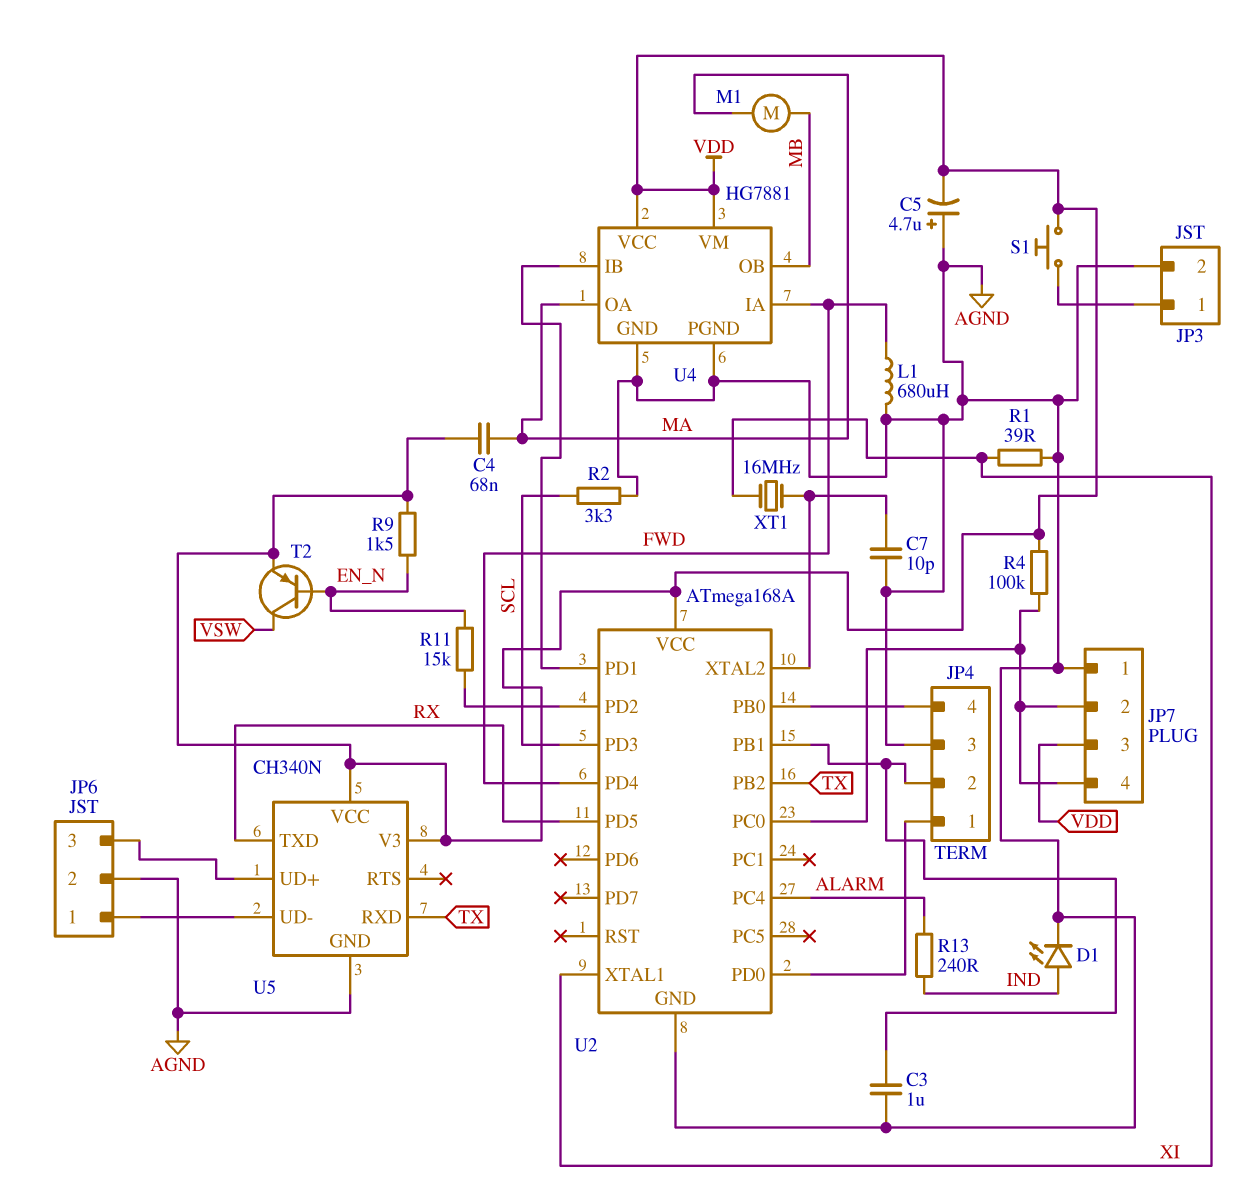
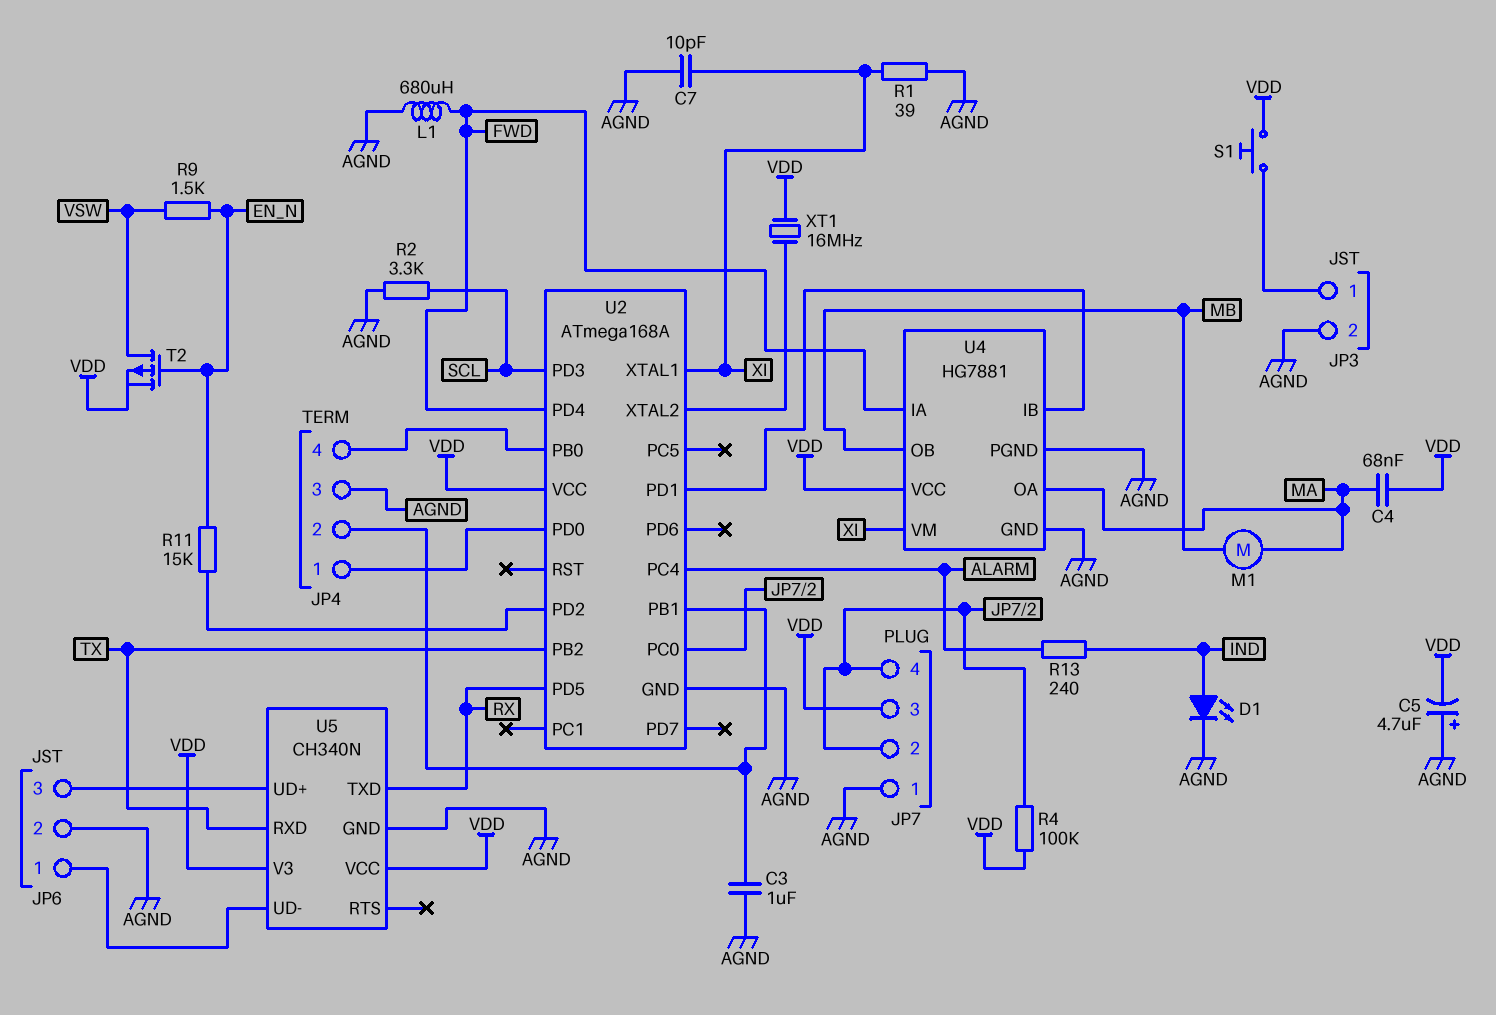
C7: 10pF (AGND, U2/XTAL2) -> 10pF (AGND, XI)
R9: 1.5k (EN_N, VDD) -> 1.5k (EN_N, VSW)
T2: PNP (B EN_N, C VSW, E VDD) -> PMOS (G EN_N, D VSW, S VDD)
U4 pin VM: VDD -> XI
XT1: 16MHz (U2/XTAL2, XI) -> 16MHz (U2/XTAL2, VDD)

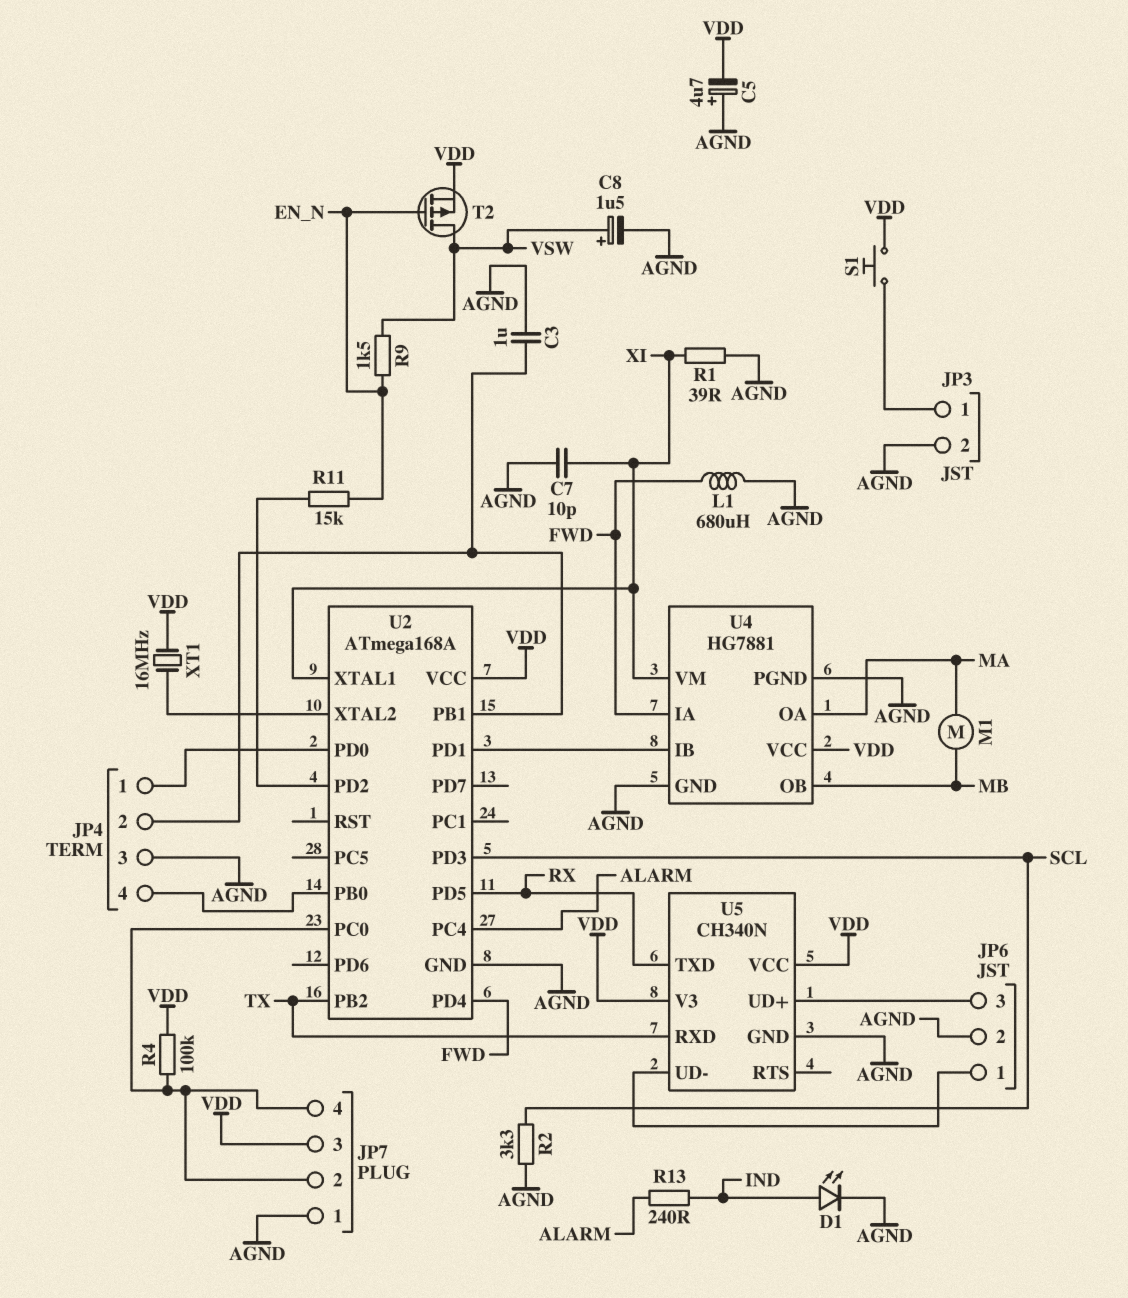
C4: 68nF (MA, VDD) -> none
C8: none -> 1.5uF (plus VSW, minus AGND)

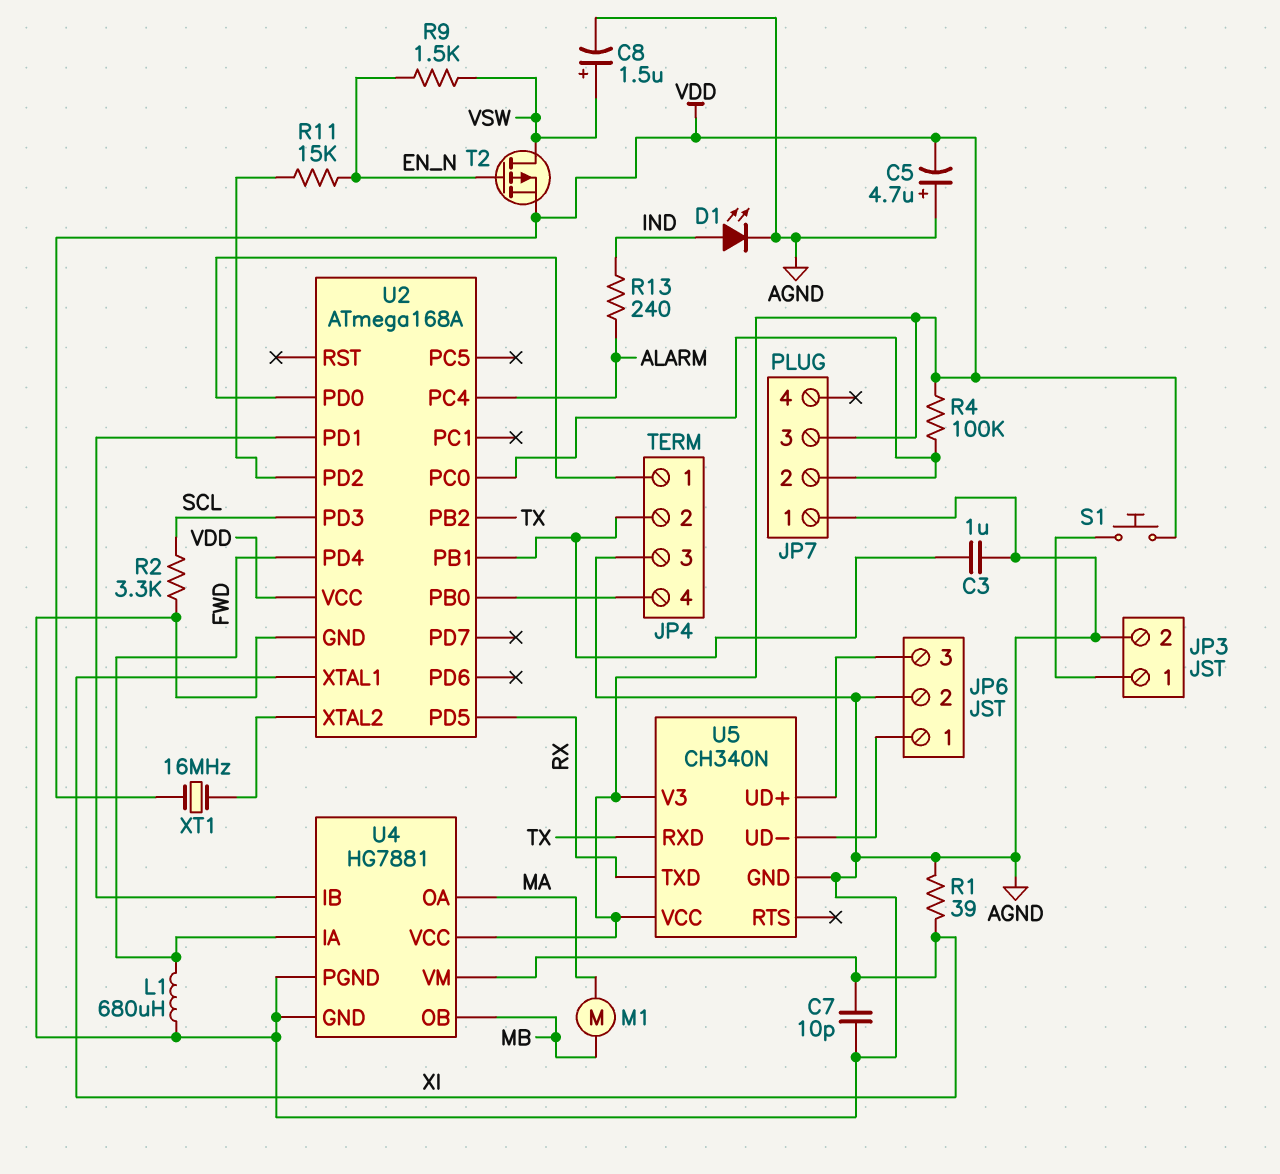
JP7 pin 4: JP7/2 -> none

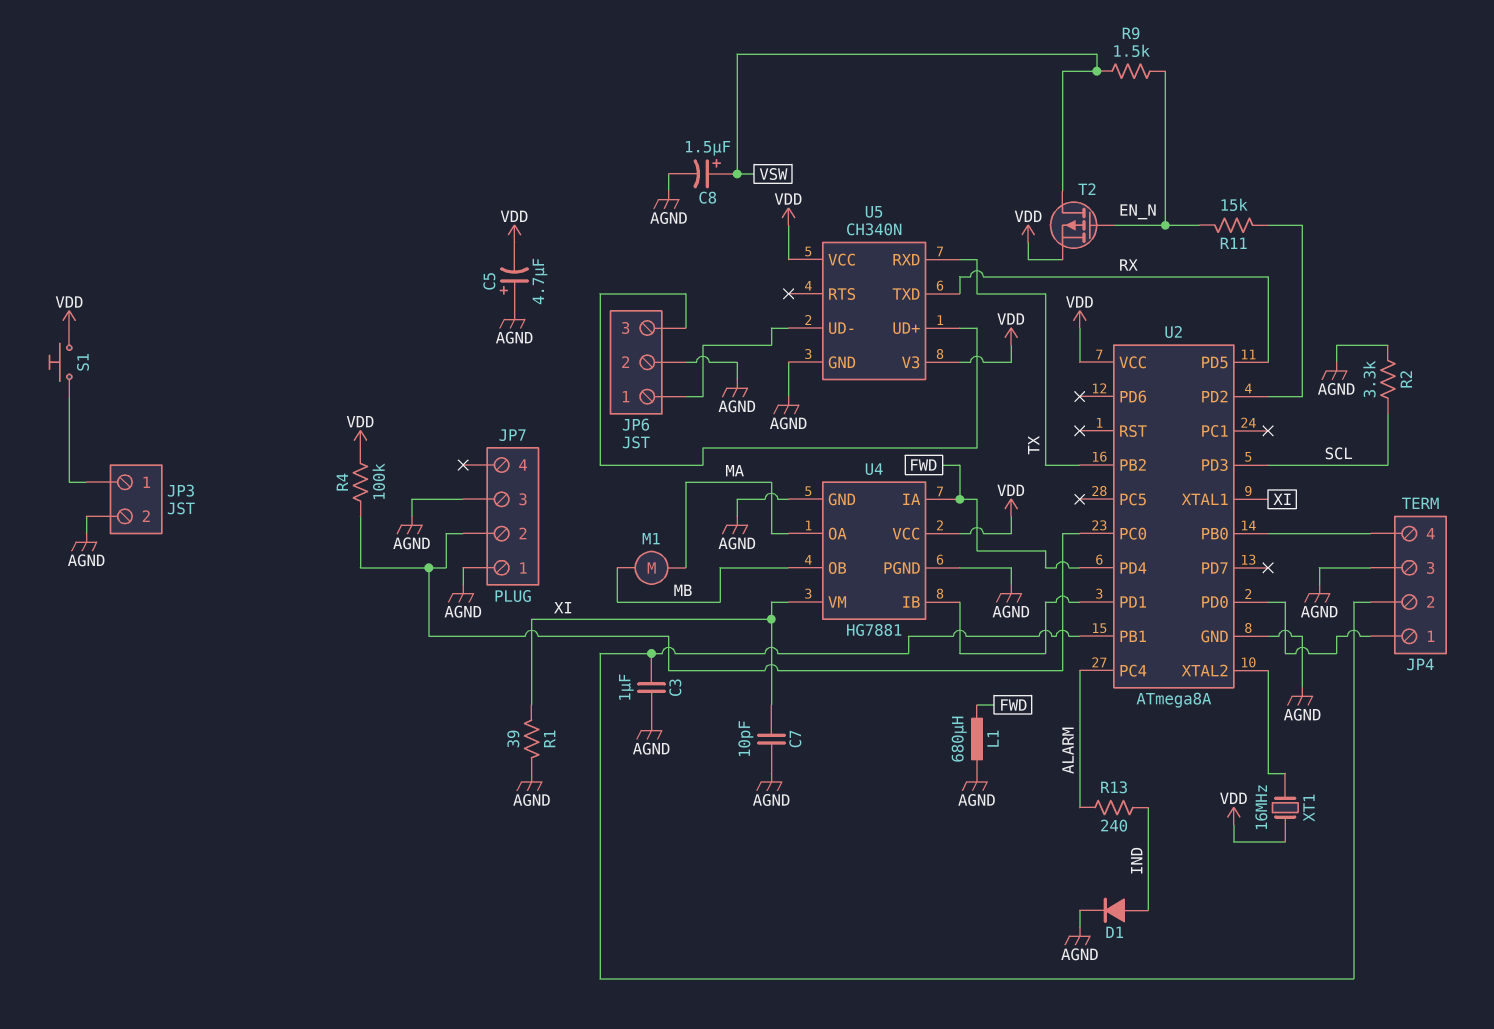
D1: LED (A IND, K AGND) -> diode (A IND, K AGND)
JP7 pin 3: VDD -> AGND
U2: ATmega168A -> ATmega8A

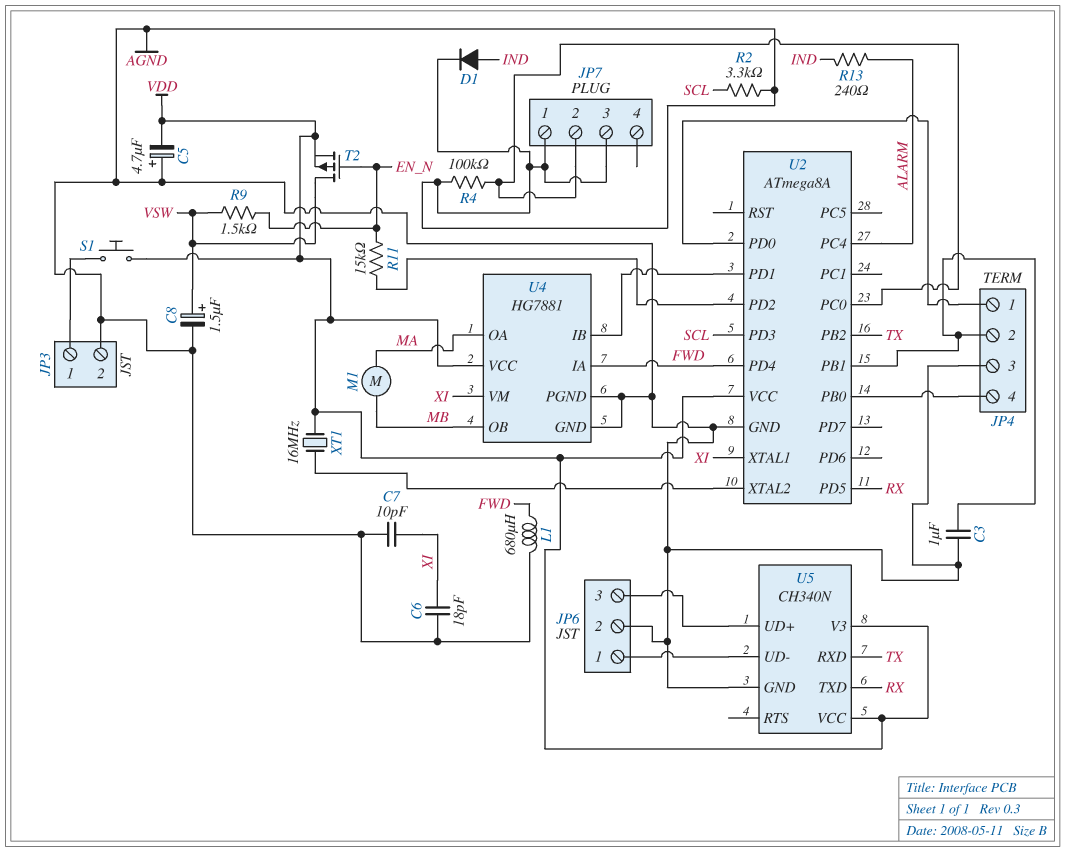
C6: none -> 18pF (AGND, XI)
R1: 39 (AGND, XI) -> none
R4: 100k (JP7/2, VDD) -> 100k (AGND, JP7/2)

